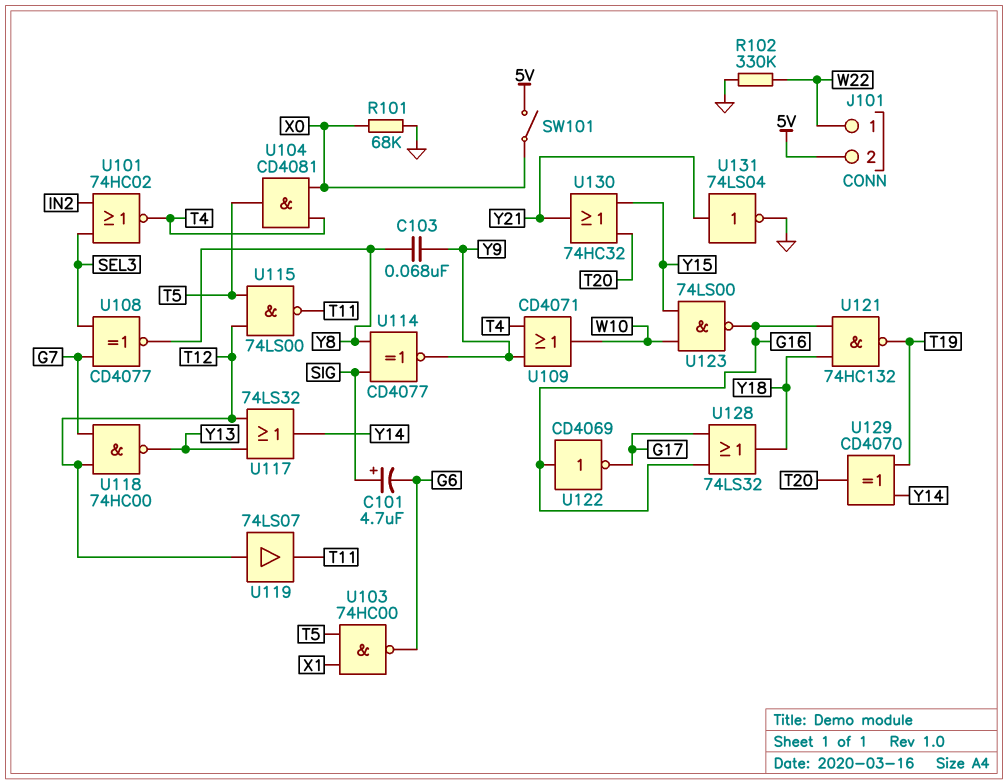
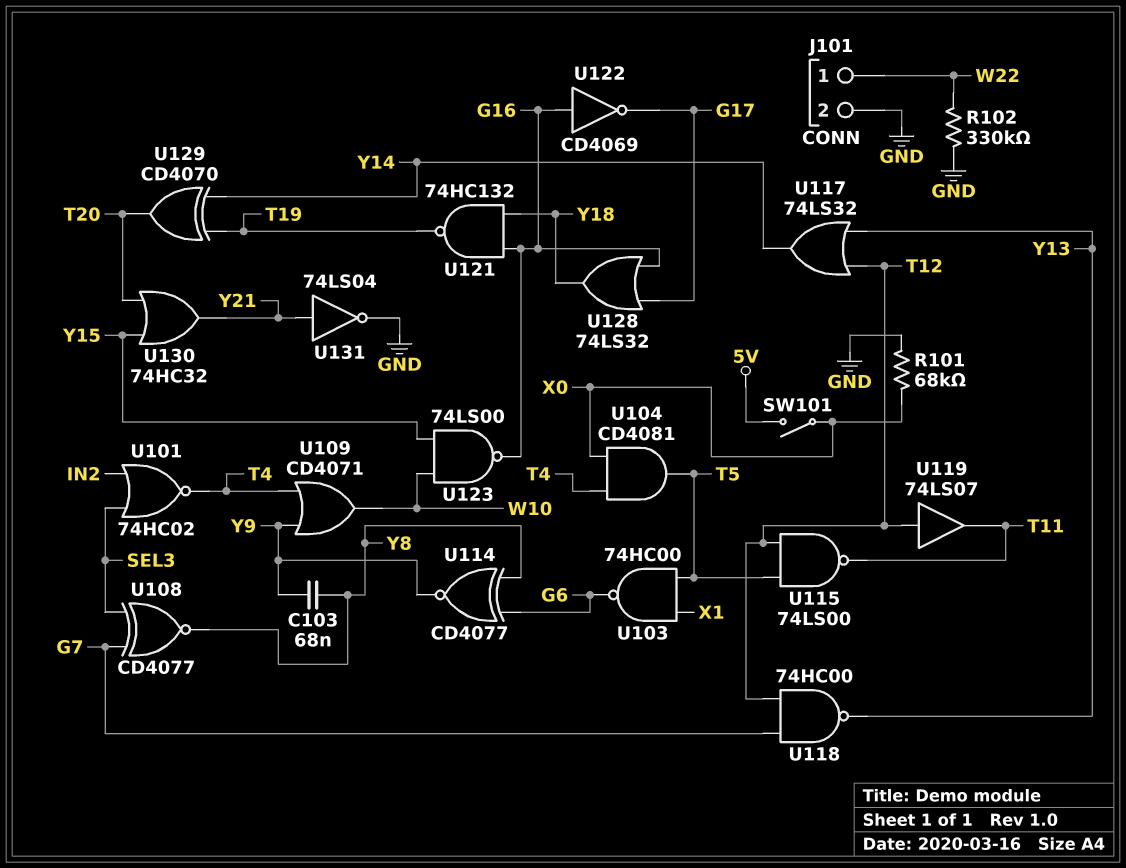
C101: 4.7uF (plus SIG, minus G6) -> none
J101 pin 2: 5V -> GND
U114: XNOR CD4077 (in SIG, in Y8, out Y9) -> XNOR CD4077 (in G6, in Y8, out Y9)

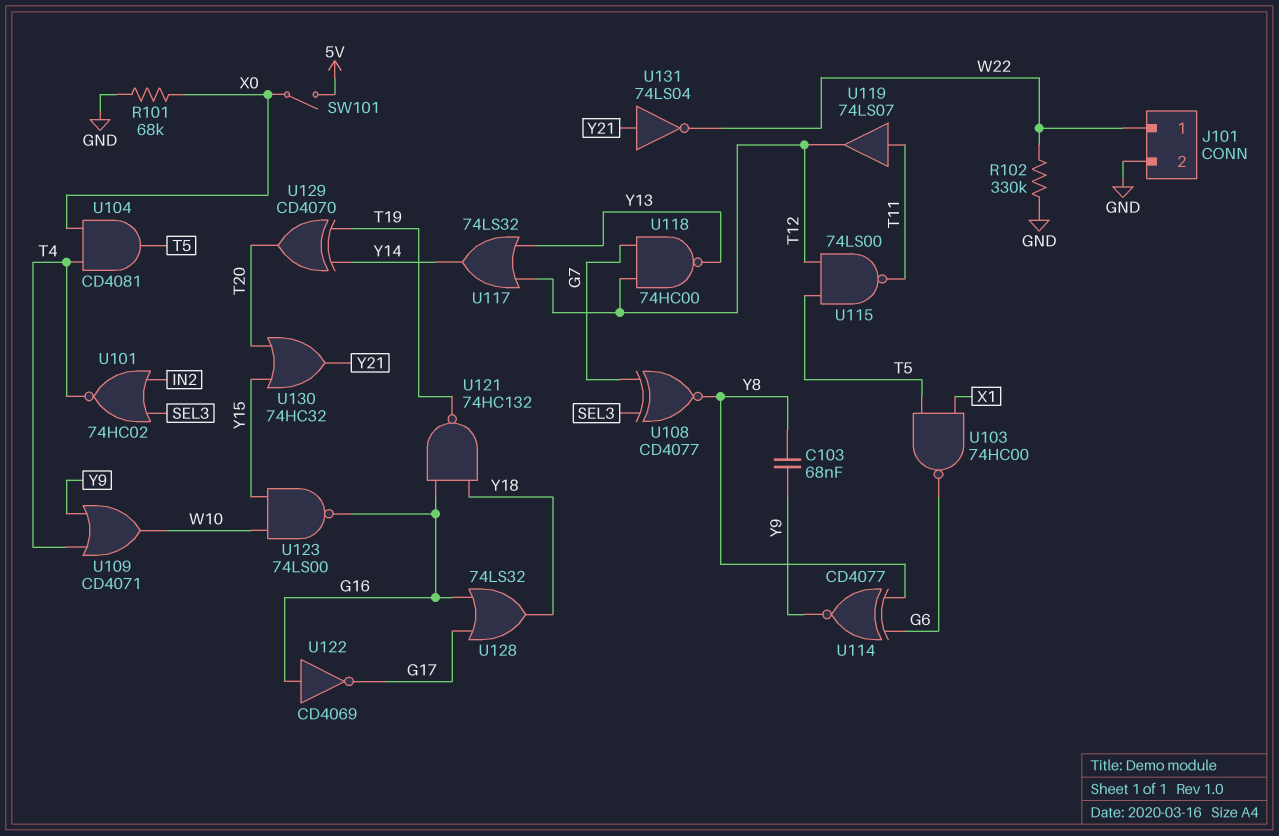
U119: buffer 74LS07 (in T12, out T11) -> buffer 74LS07 (in T11, out T12)
U131: NOT 74LS04 (in Y21, out GND) -> NOT 74LS04 (in Y21, out W22)

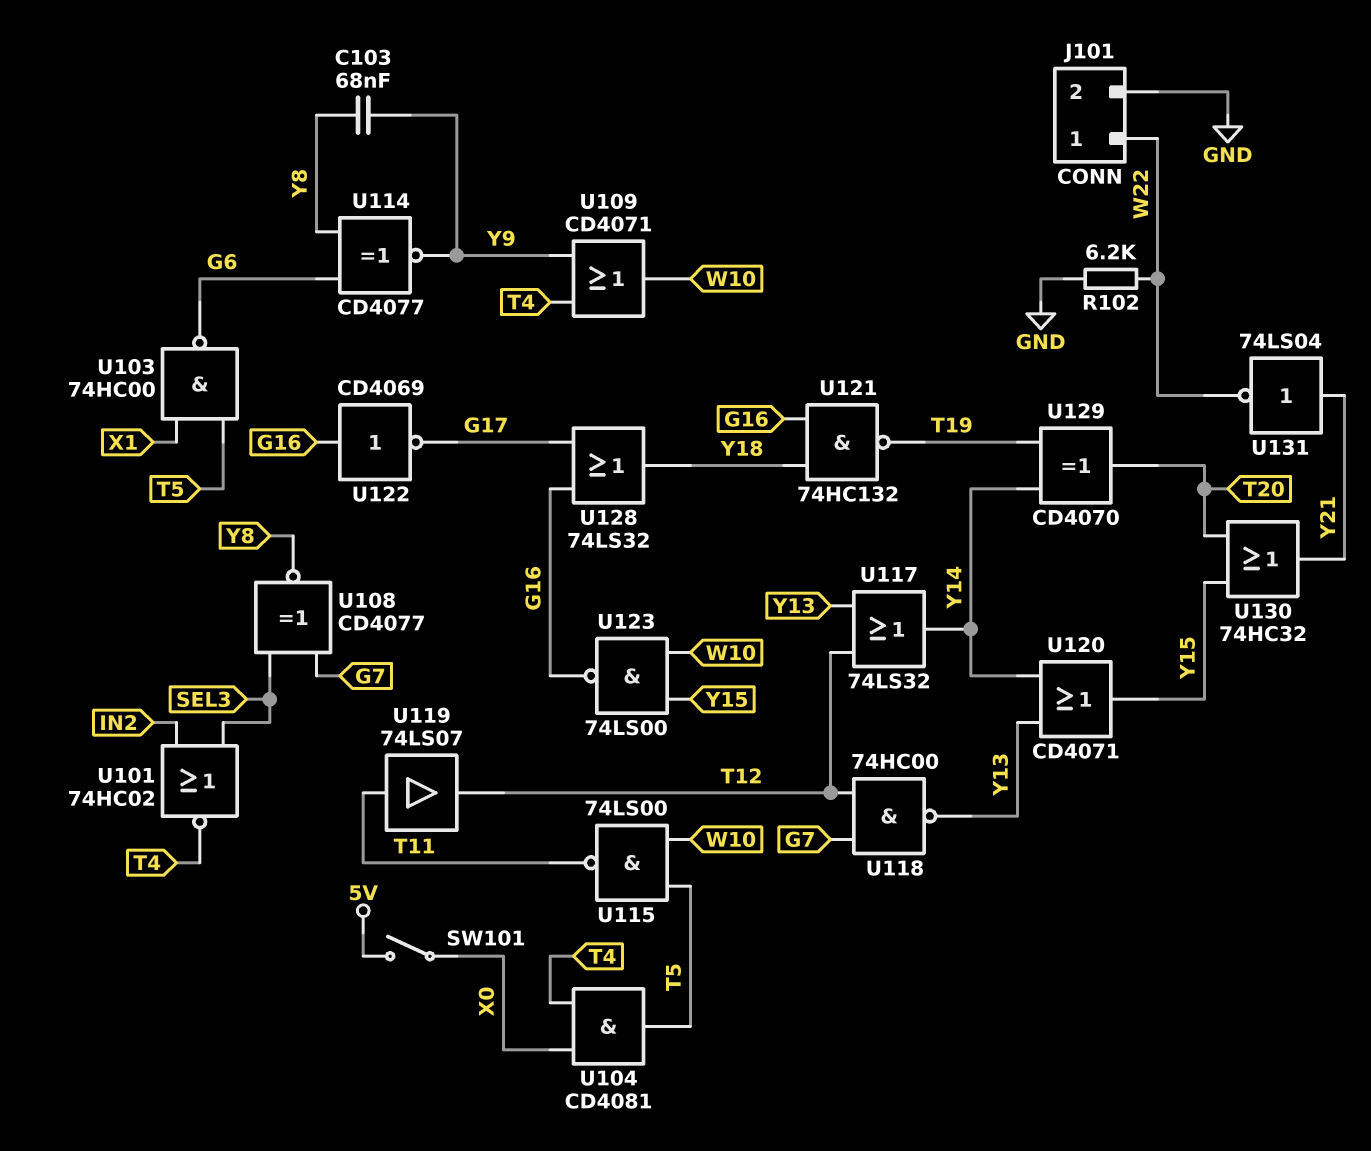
R101: 68k (GND, X0) -> none
R102: 330k (GND, W22) -> 6.2k (GND, W22)
U115: NAND 74LS00 (in T5, in T12, out T11) -> NAND 74LS00 (in T5, in W10, out T11)
U120: none -> OR CD4071 (in Y13, in Y14, out Y15)

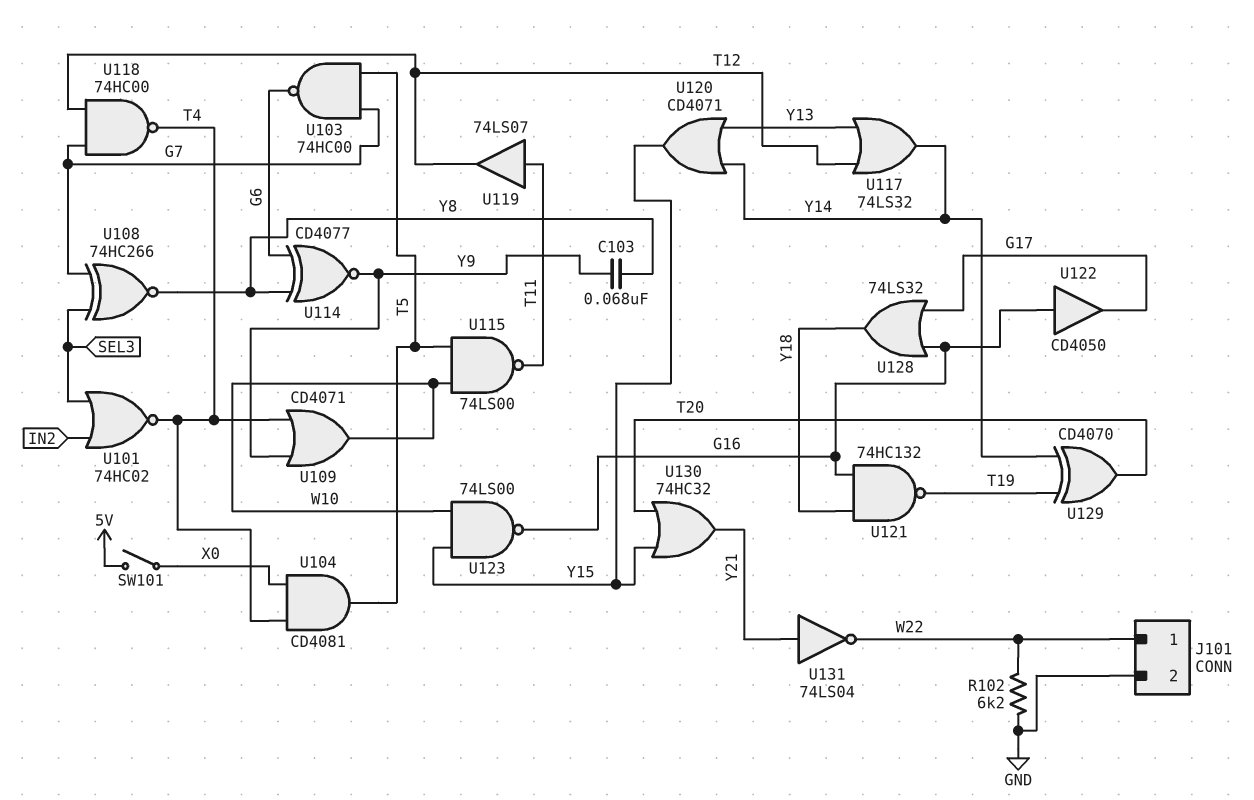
U103: NAND 74HC00 (in T5, in X1, out G6) -> NAND 74HC00 (in G7, in T5, out G6)
U108: XNOR CD4077 (in G7, in SEL3, out Y8) -> XNOR 74HC266 (in G7, in SEL3, out Y8)
U118: NAND 74HC00 (in G7, in T12, out Y13) -> NAND 74HC00 (in G7, in T12, out T4)
U122: NOT CD4069 (in G16, out G17) -> buffer CD4050 (in G16, out G17)

